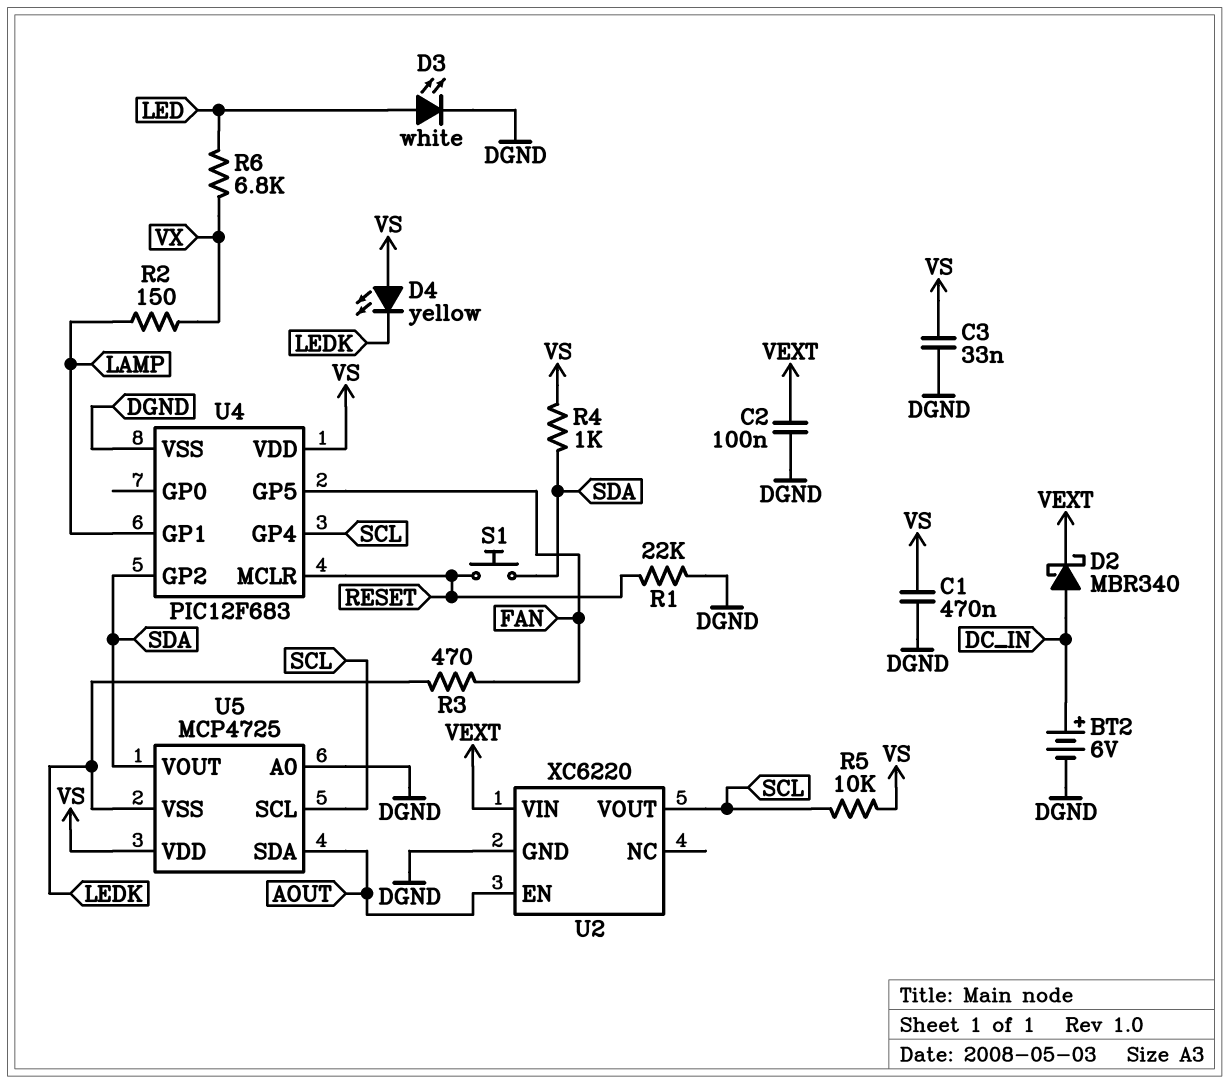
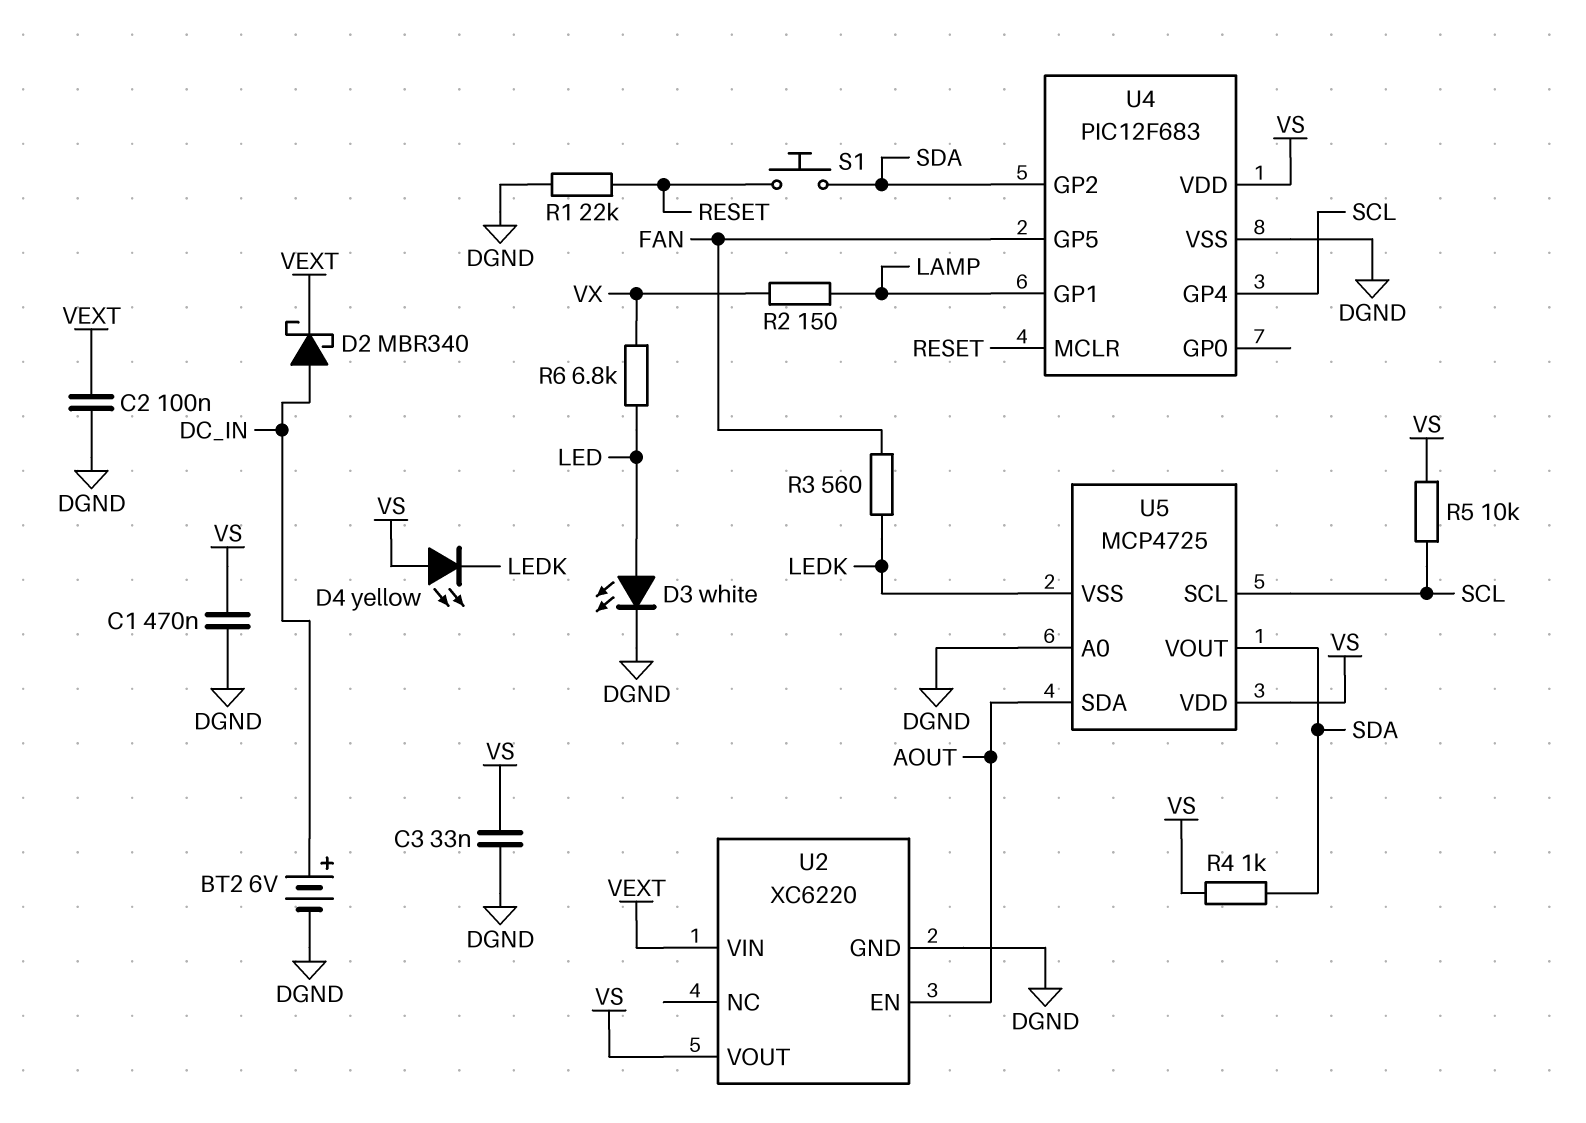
R3: 470 (FAN, LEDK) -> 560 (FAN, LEDK)
U2 pin VOUT: SCL -> VS

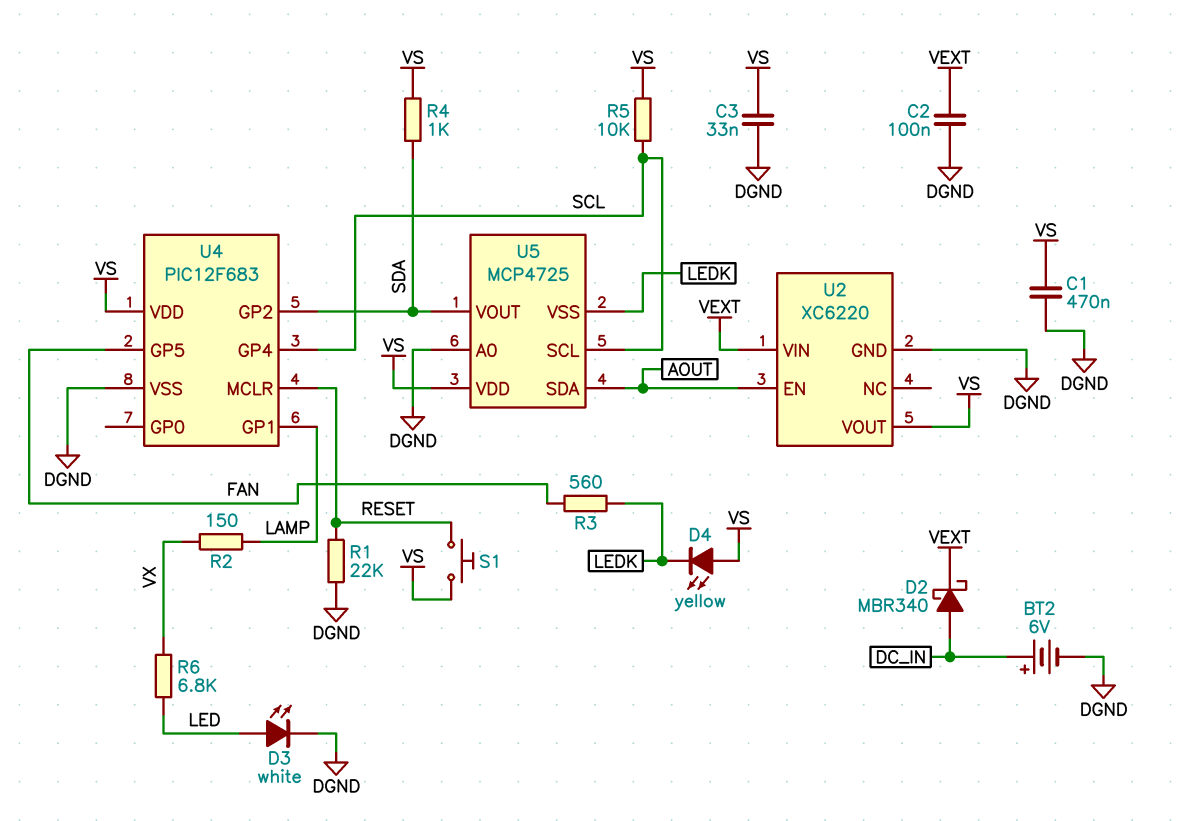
S1: button (RESET, SDA) -> button (RESET, VS)

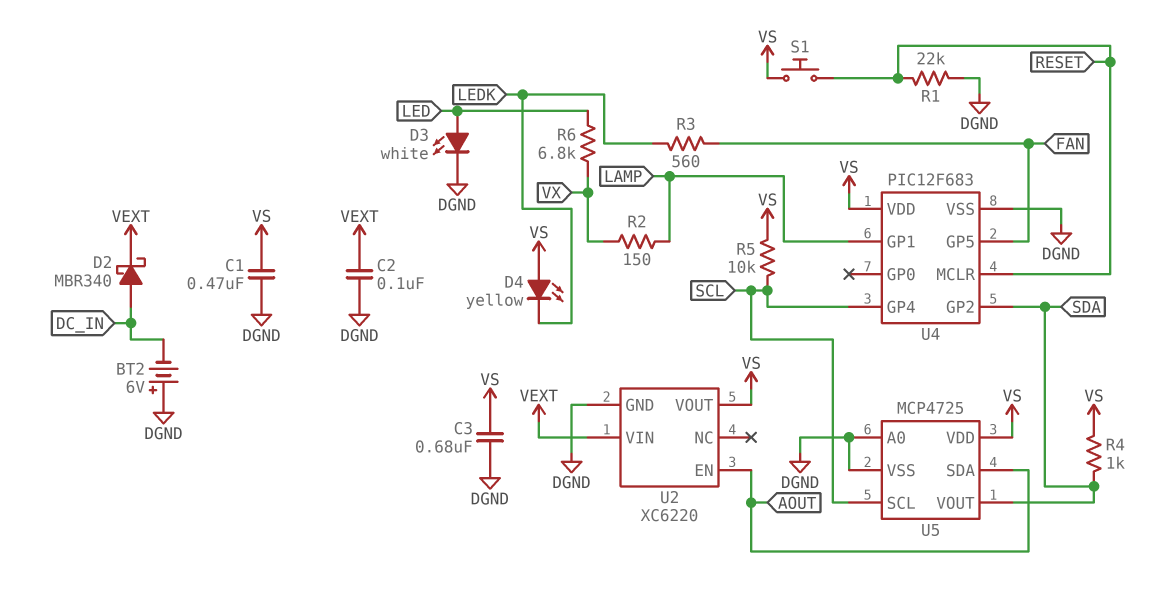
BT2: 6V (plus DC_IN, minus DGND) -> 6V (plus DGND, minus DC_IN)
C3: 33nF (DGND, VS) -> 680nF (DGND, VS)
U5 pin VSS: LEDK -> DGND

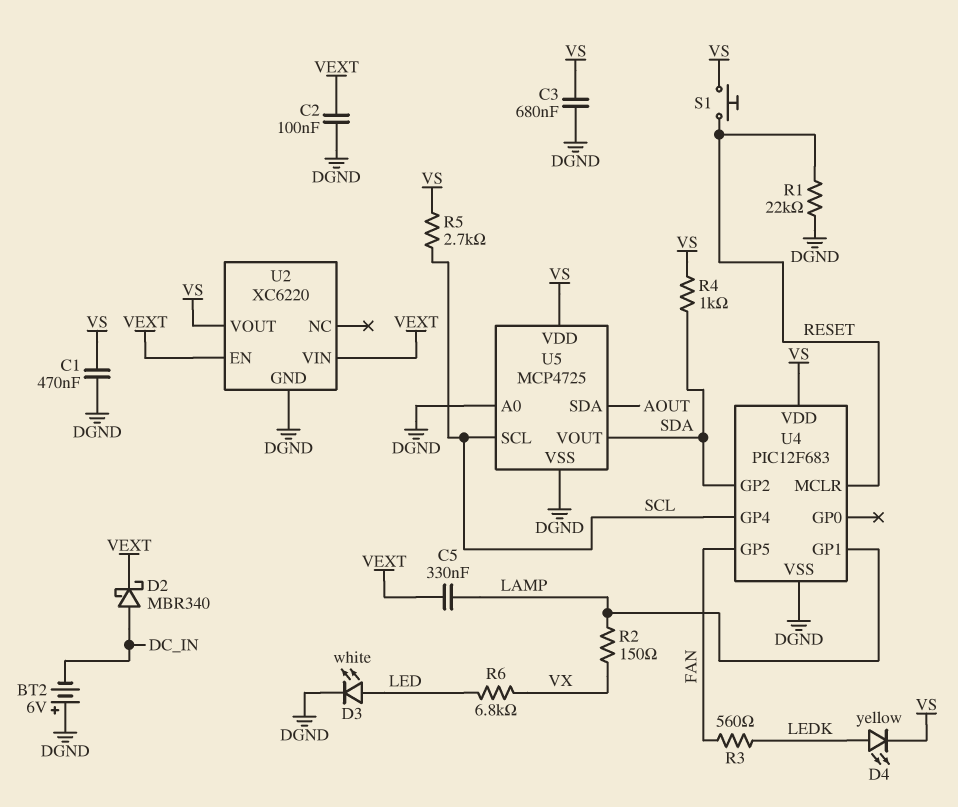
C5: none -> 330nF (LAMP, VEXT)
D4: LED yellow (A VS, K LEDK) -> LED yellow (A LEDK, K VS)
R5: 10k (SCL, VS) -> 2.7k (SCL, VS)
U2 pin EN: AOUT -> VEXT

